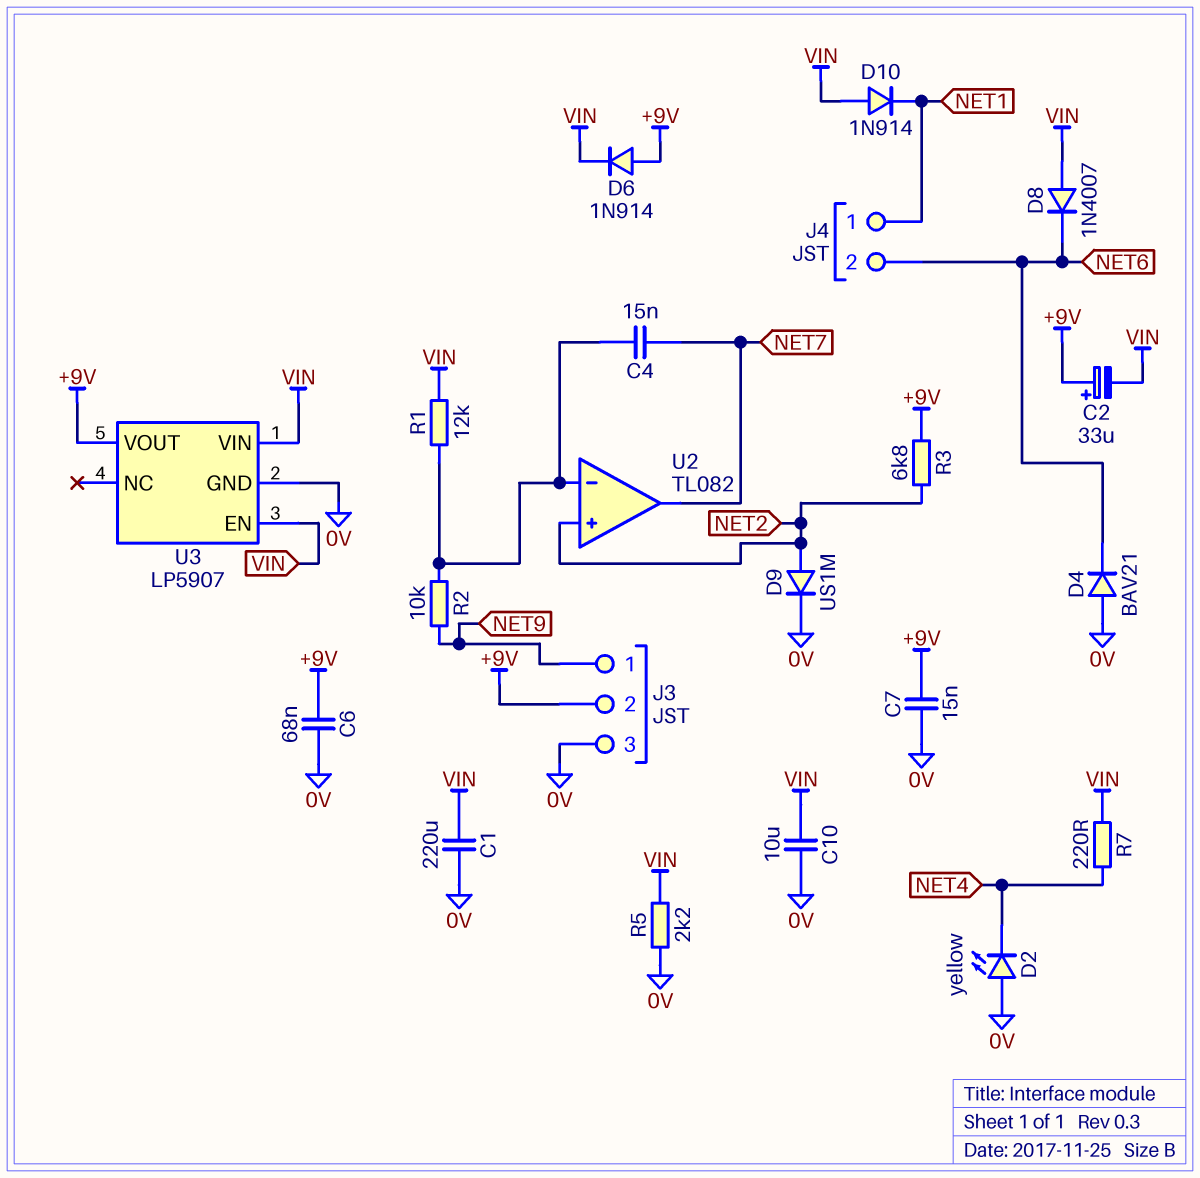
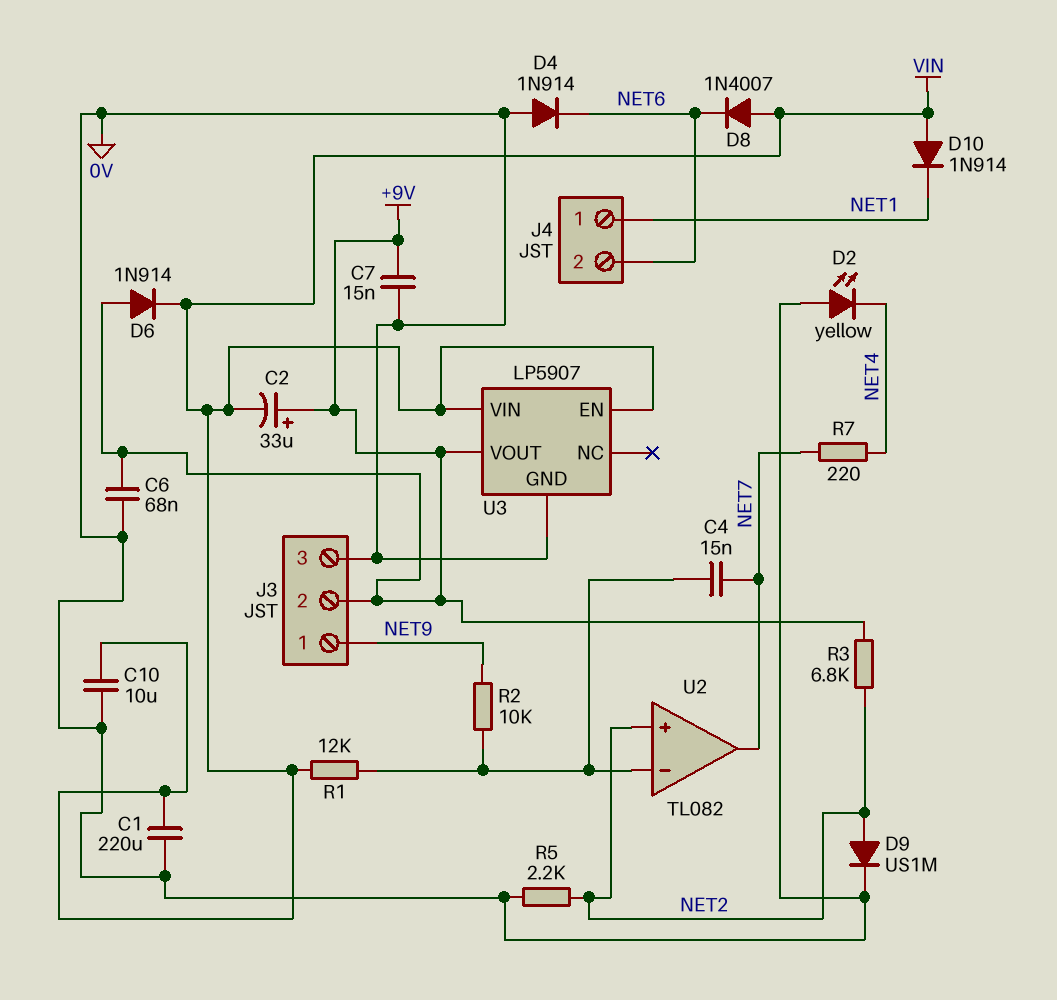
D4: diode BAV21 (A 0V, K NET6) -> diode 1N914 (A 0V, K NET6)
R5: 2.2k (0V, VIN) -> 2.2k (0V, NET2)
R7: 220 (NET4, VIN) -> 220 (NET4, NET7)

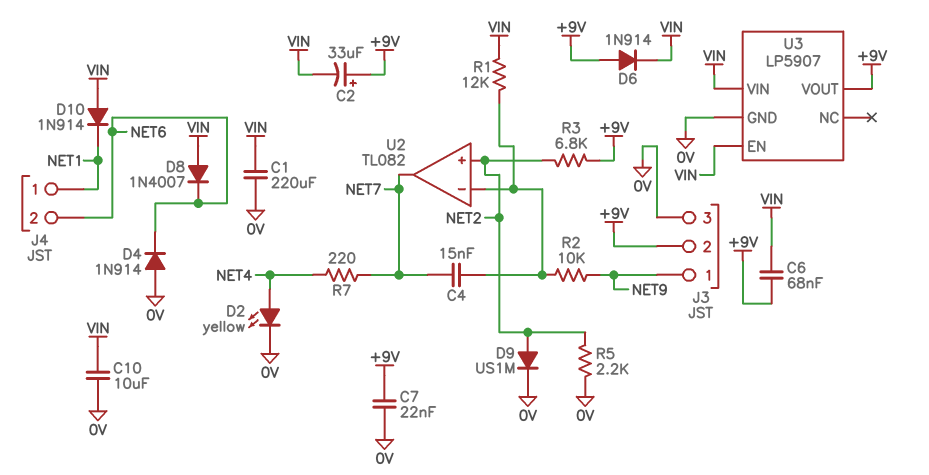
C6: 68nF (+9V, 0V) -> 68nF (+9V, VIN)
C7: 15nF (+9V, 0V) -> 22nF (+9V, 0V)
D2: LED yellow (A 0V, K NET4) -> LED yellow (A NET4, K 0V)

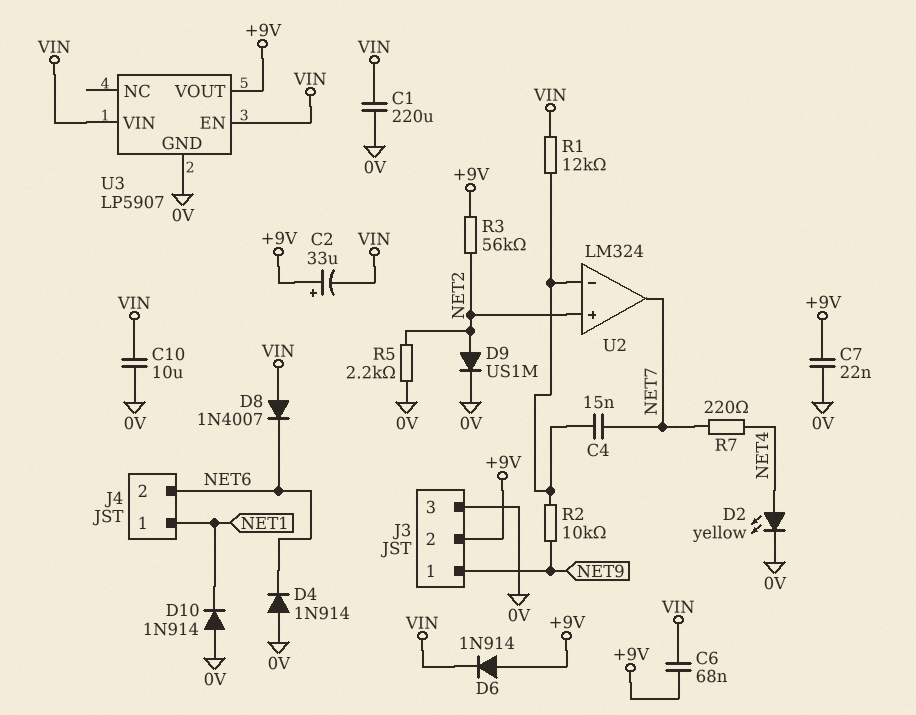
D10: diode 1N914 (A VIN, K NET1) -> diode 1N914 (A 0V, K NET1)
R3: 6.8k (+9V, NET2) -> 56k (+9V, NET2)
U2: TL082 -> LM324

